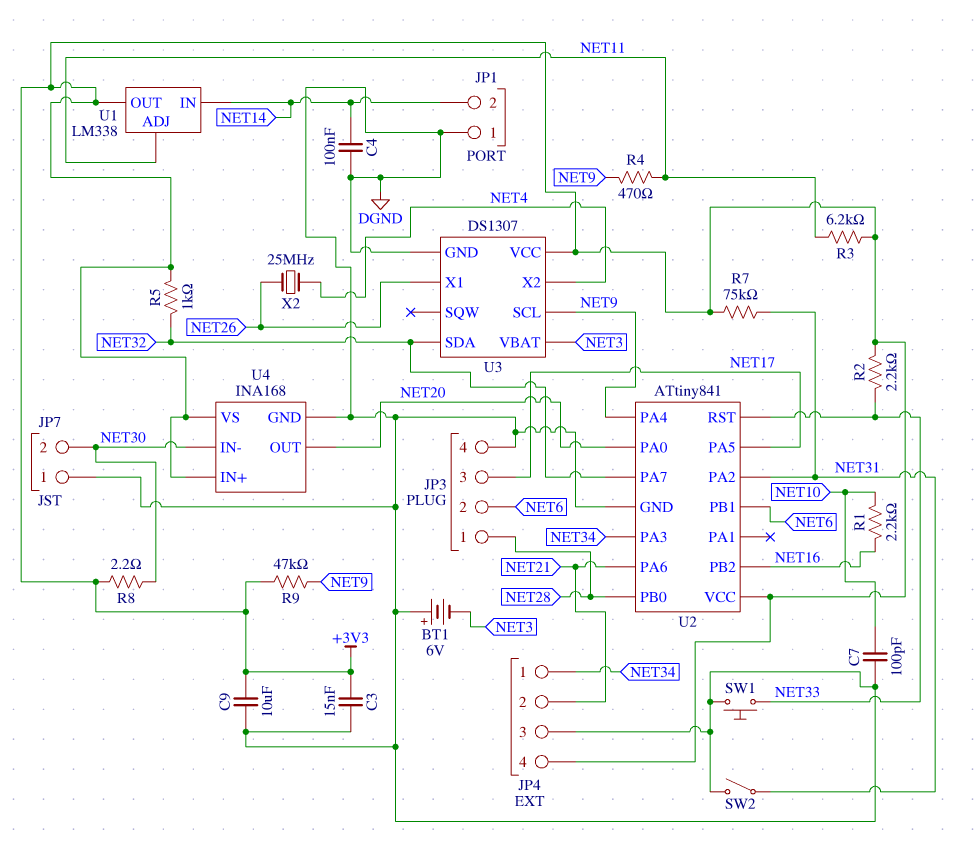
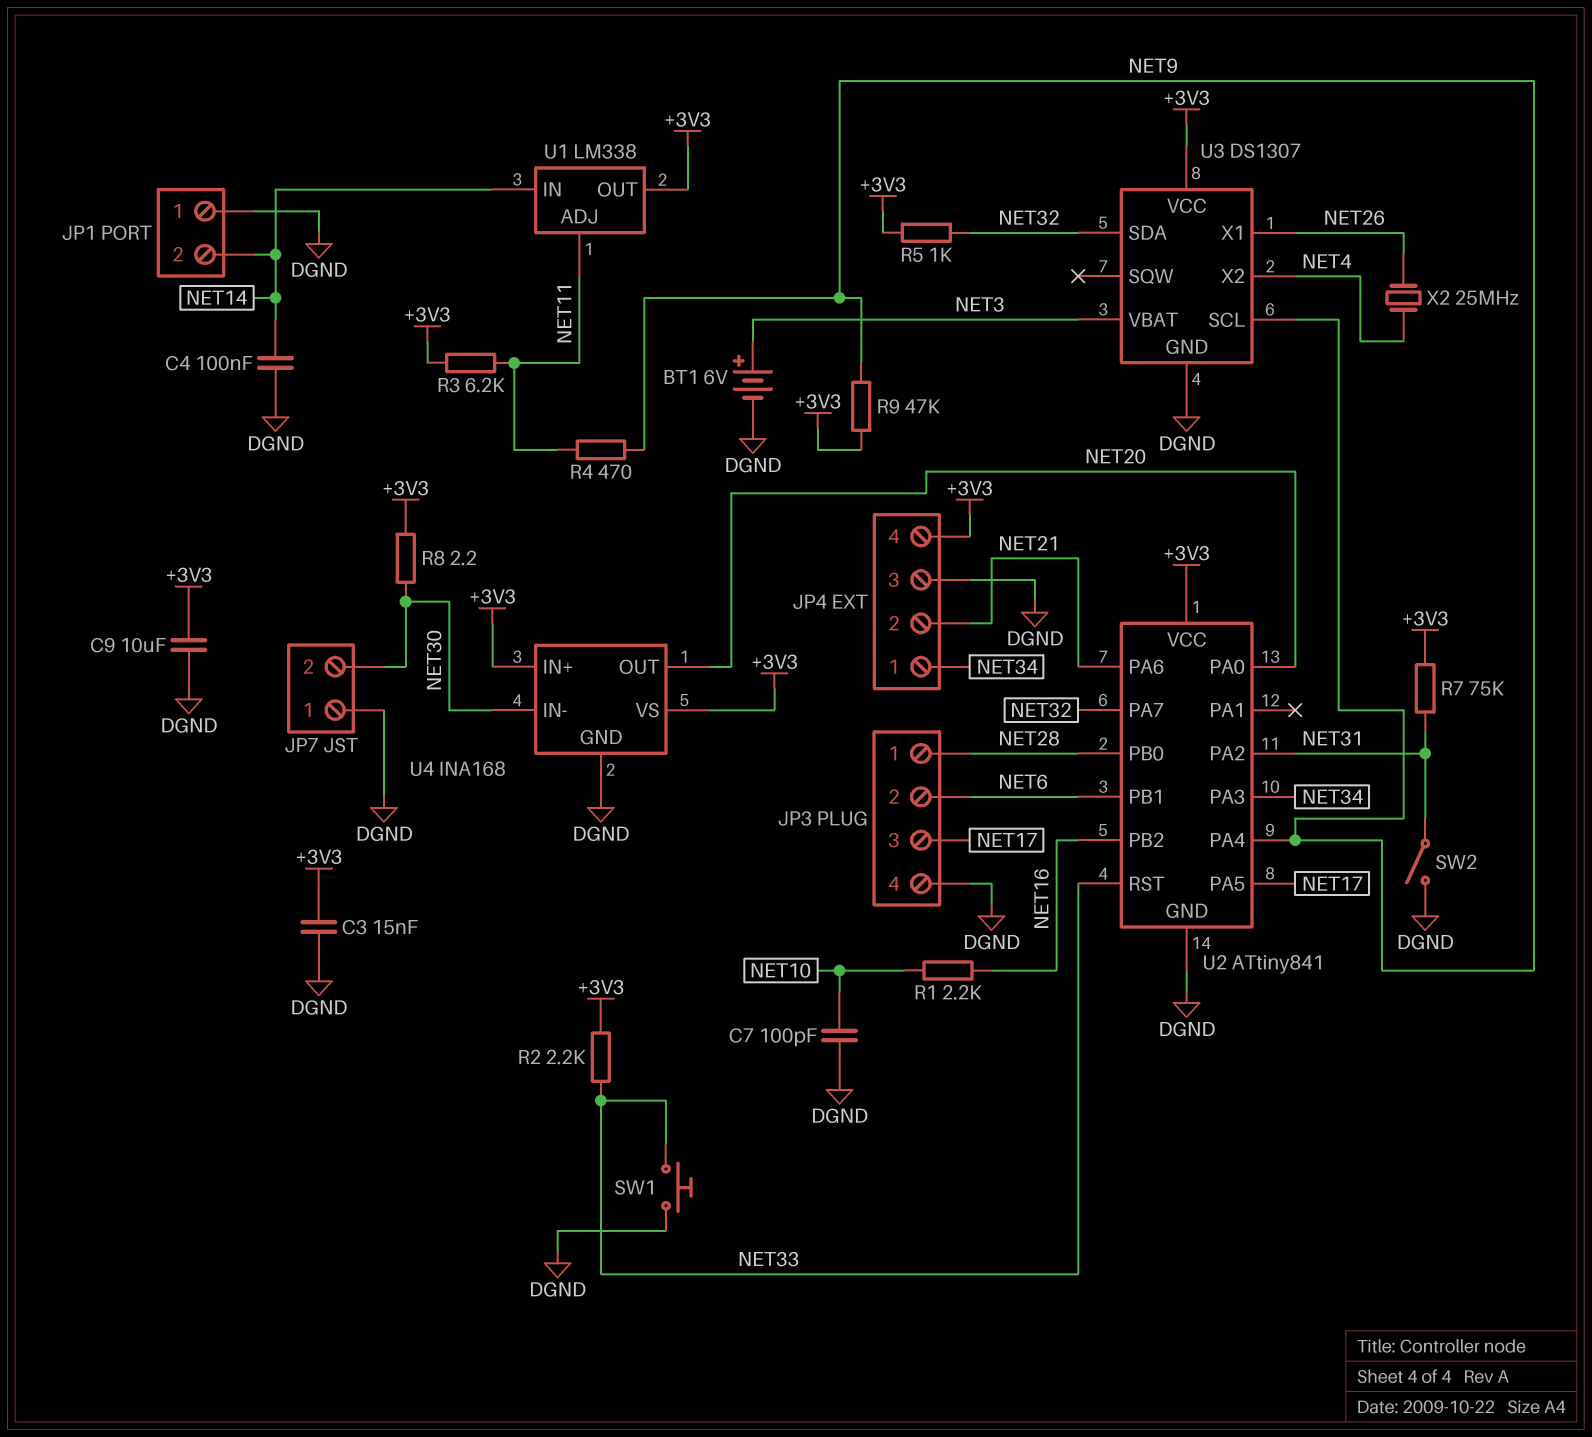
BT1: 6V (plus DGND, minus NET3) -> 6V (plus NET3, minus DGND)

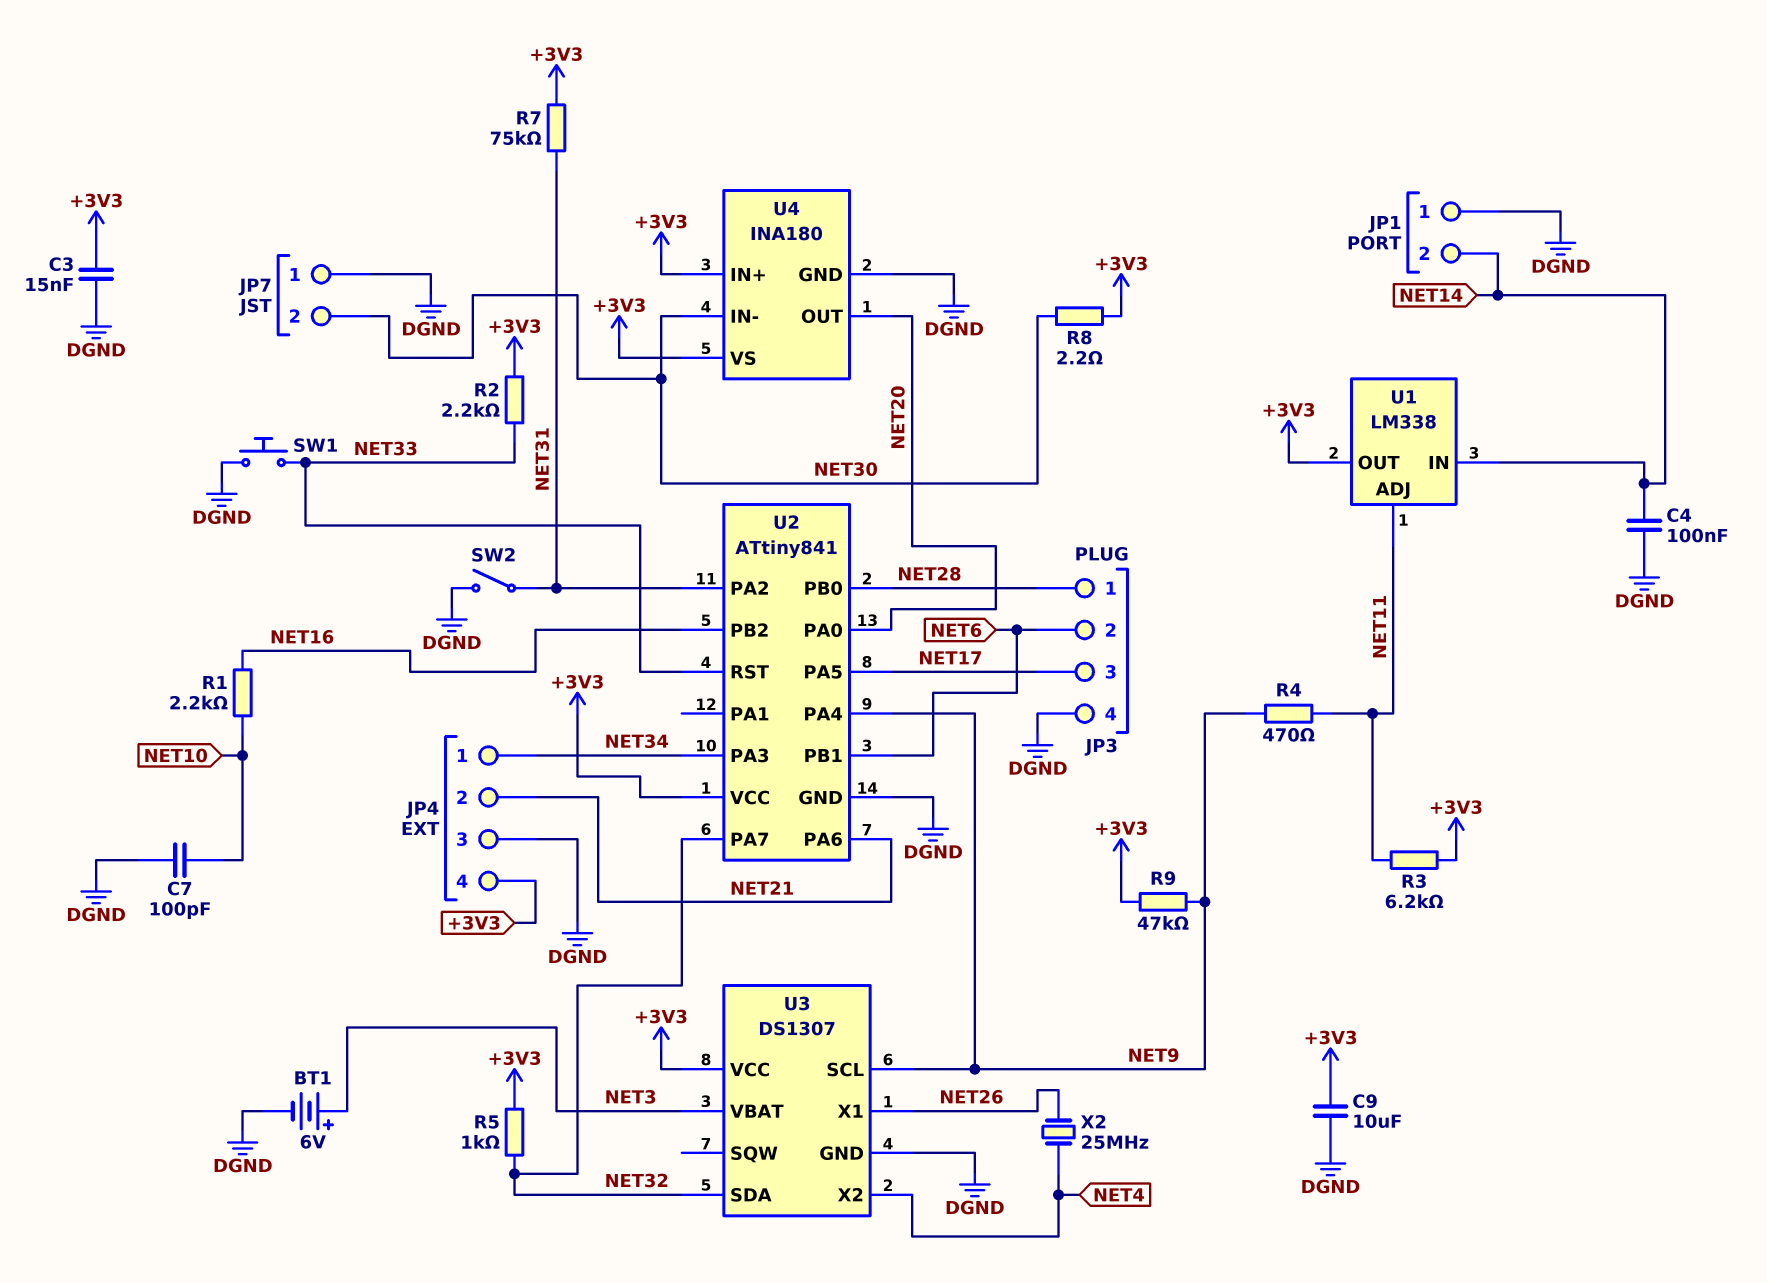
U4: INA168 -> INA180

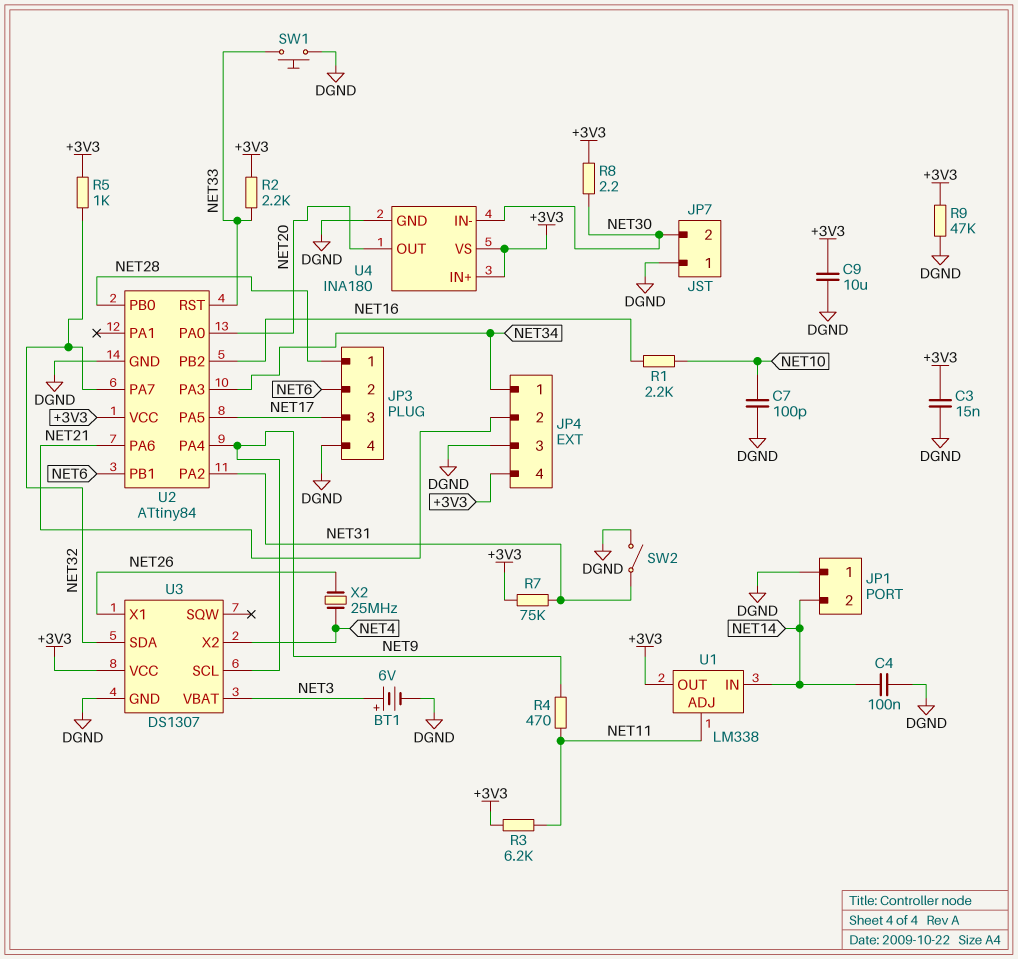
R9: 47k (+3V3, NET9) -> 47k (+3V3, DGND)
U2: ATtiny841 -> ATtiny84

